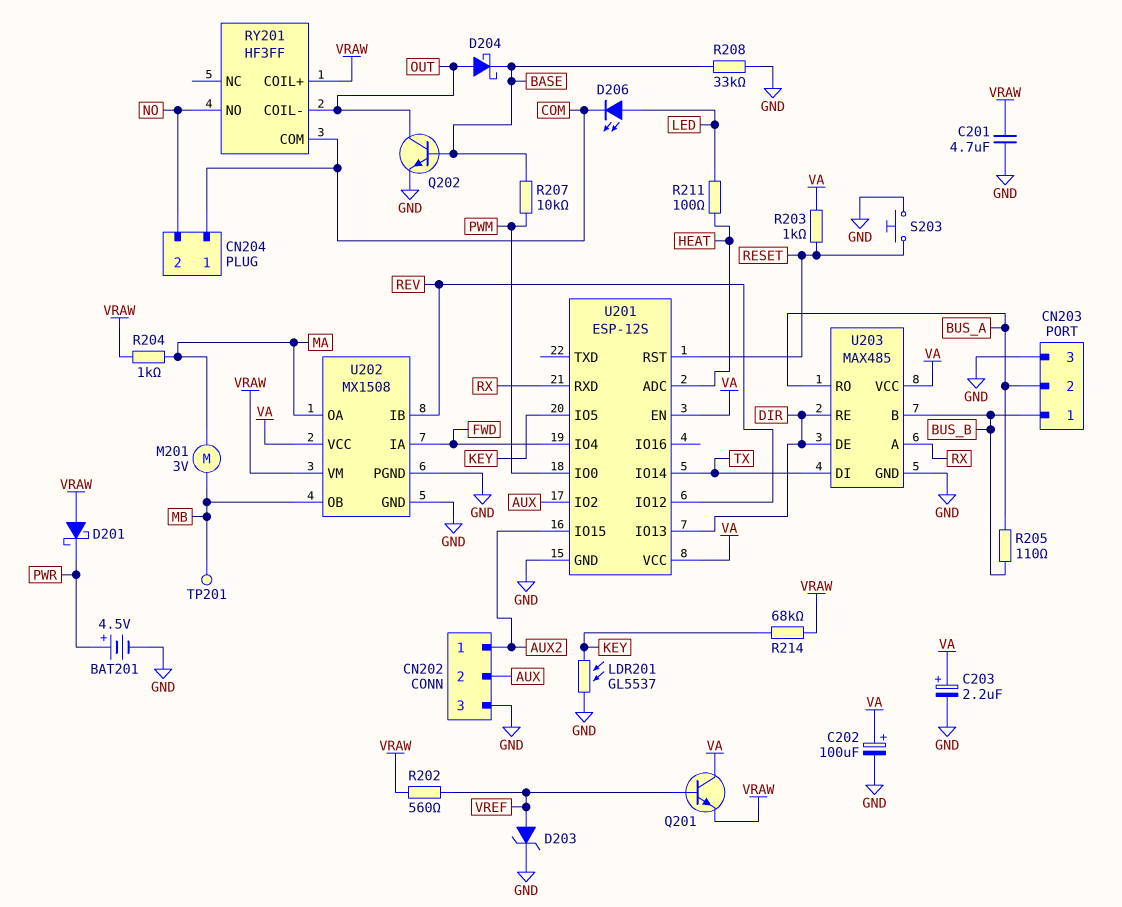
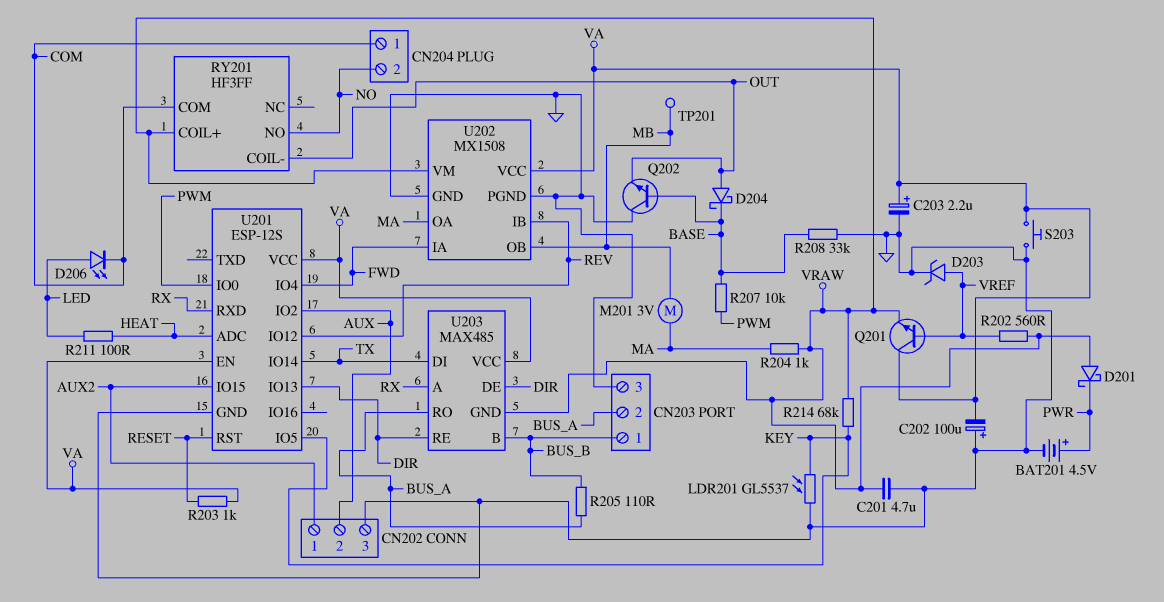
C202: 100uF (plus VA, minus GND) -> 100uF (plus GND, minus VA)
Q202: NPN (B BASE, C OUT, E GND) -> NPN (B BASE, C GND, E OUT)
S203: button (GND, RESET) -> button (GND, VA)
U203 pin GND: GND -> VRAW

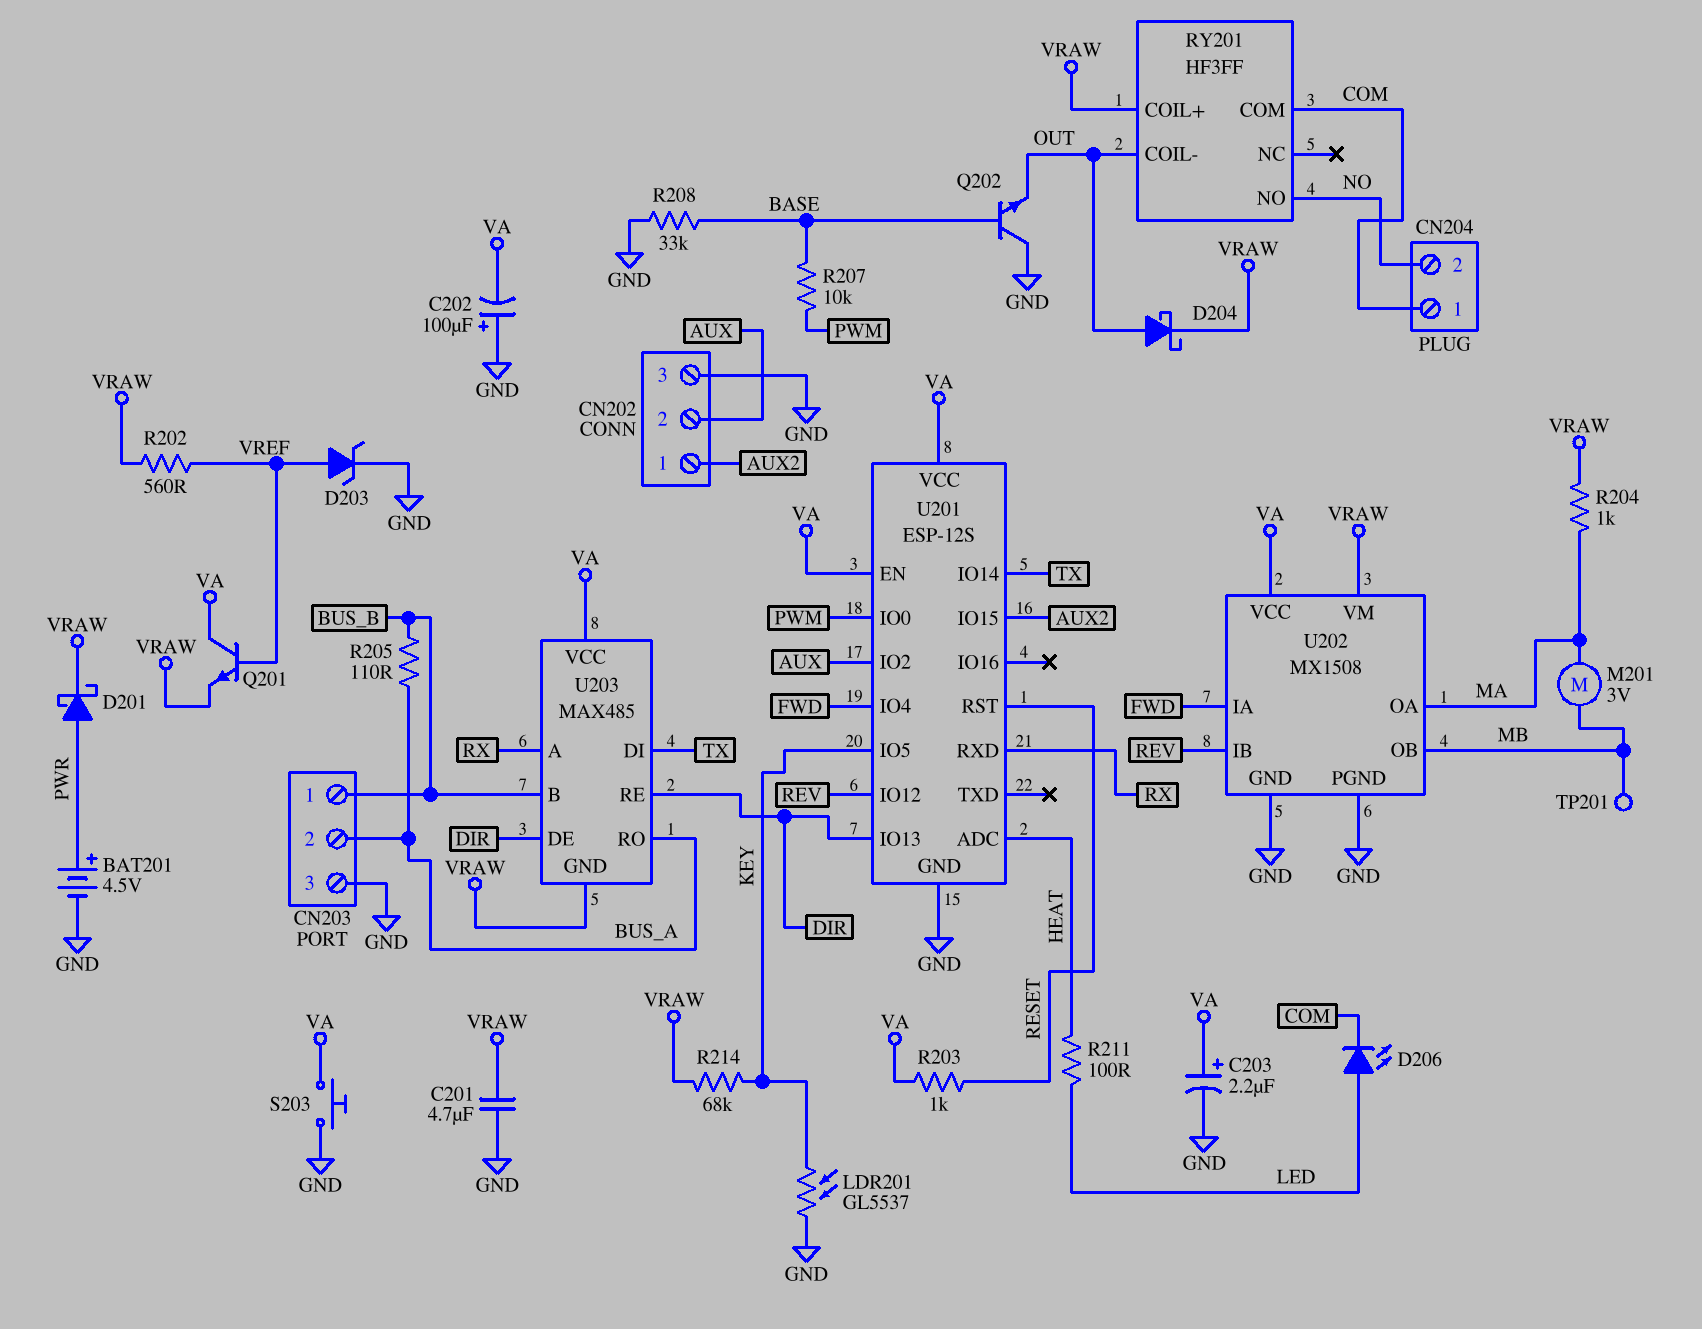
D201: schottky (A VRAW, K PWR) -> schottky (A PWR, K VRAW)
D204: schottky (A OUT, K BASE) -> schottky (A OUT, K VRAW)

